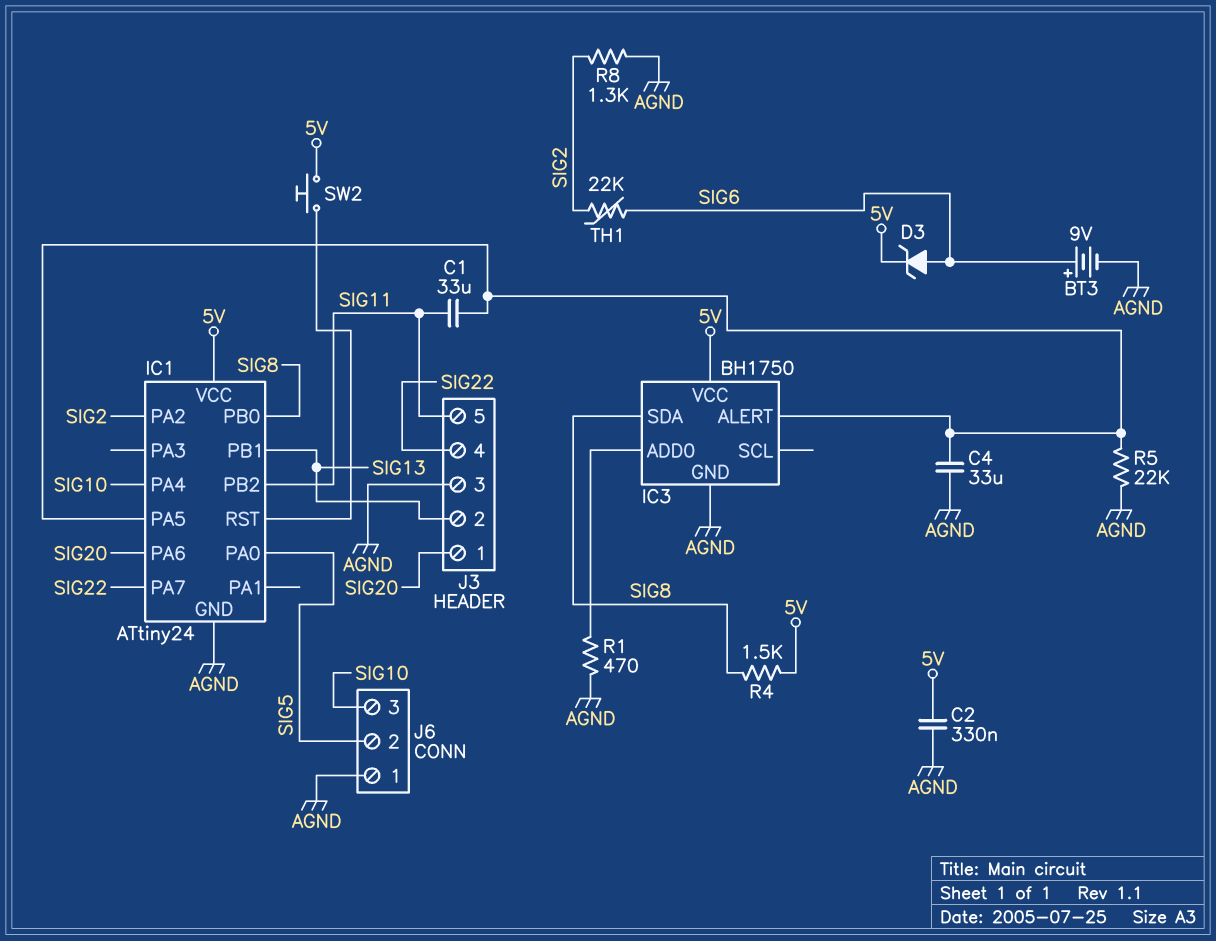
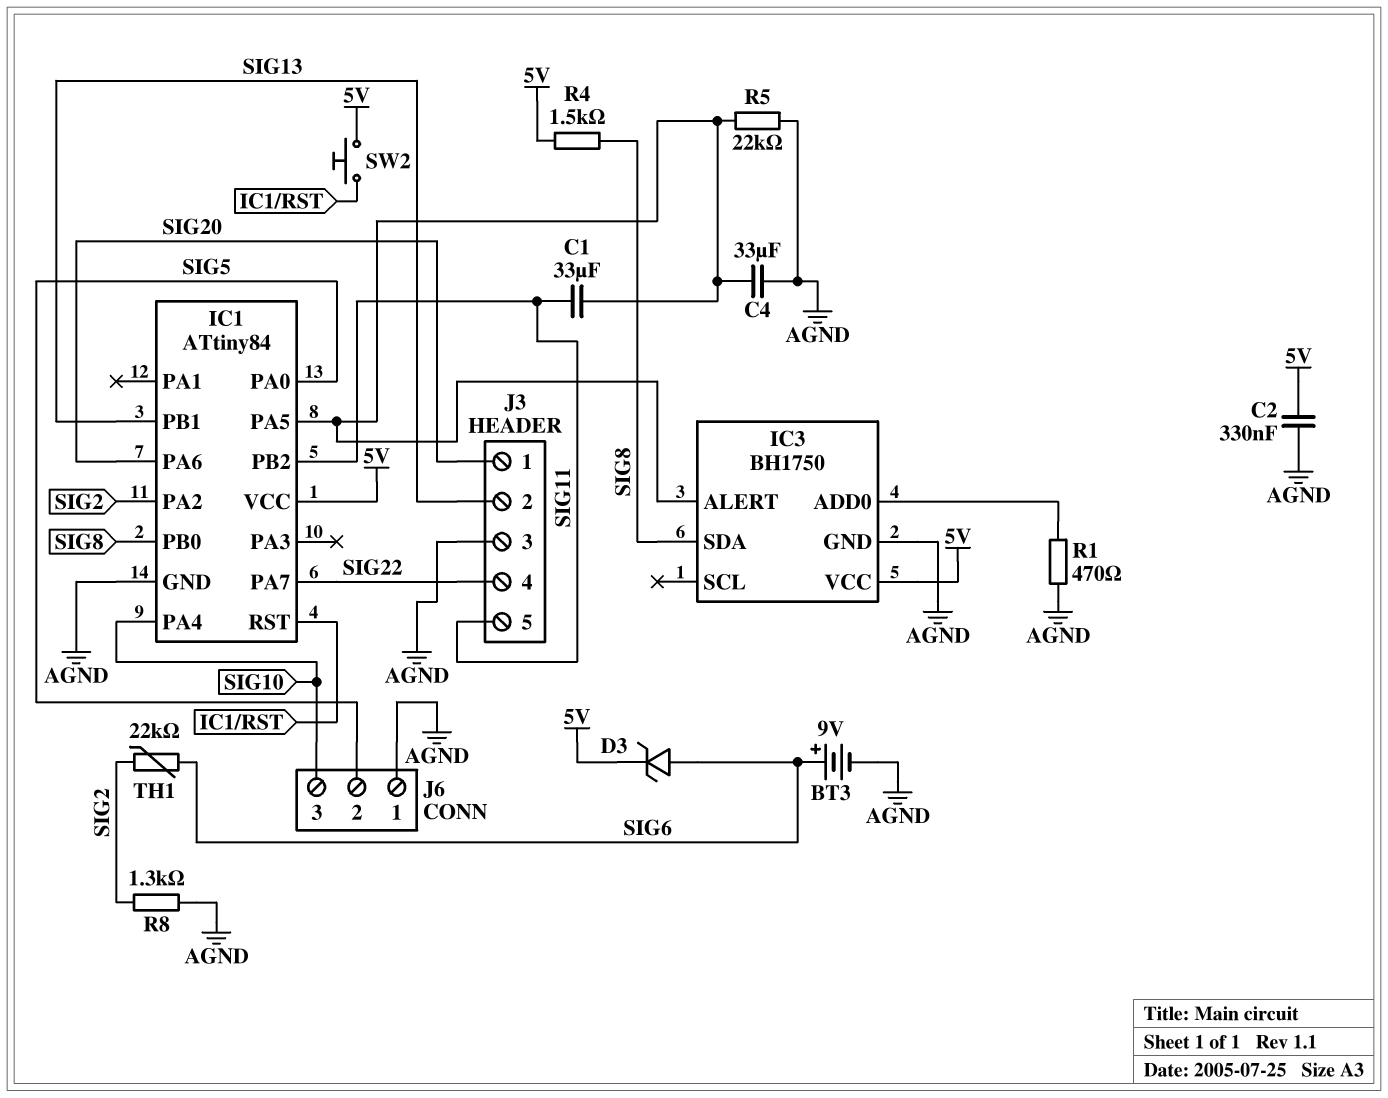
IC1: ATtiny24 -> ATtiny84

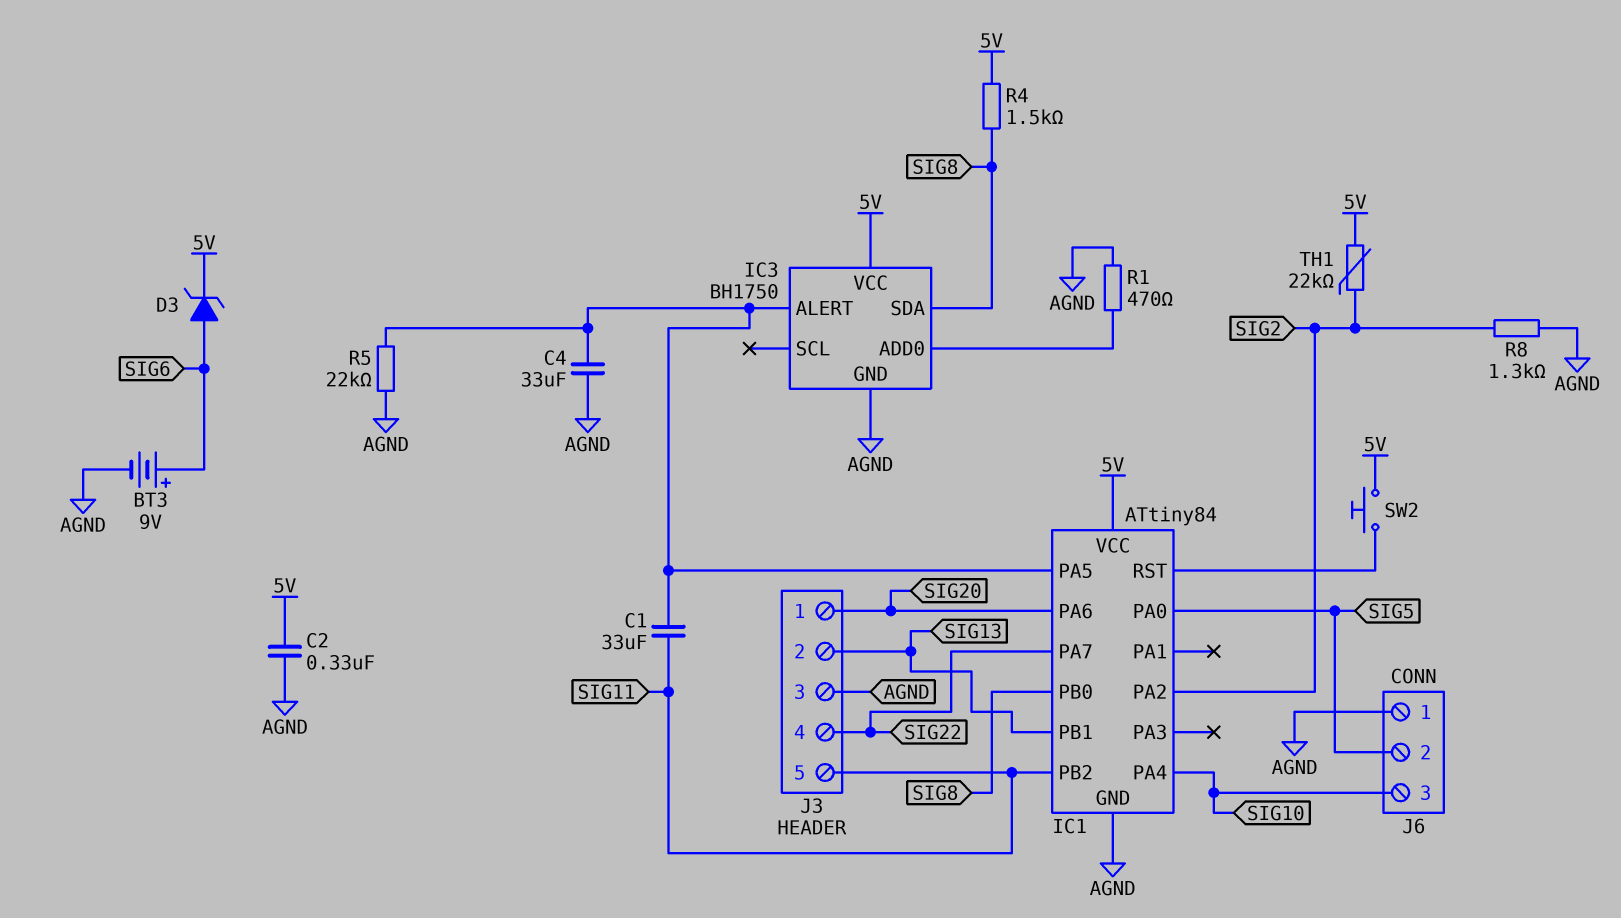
TH1: 22k (SIG2, SIG6) -> 22k (5V, SIG2)

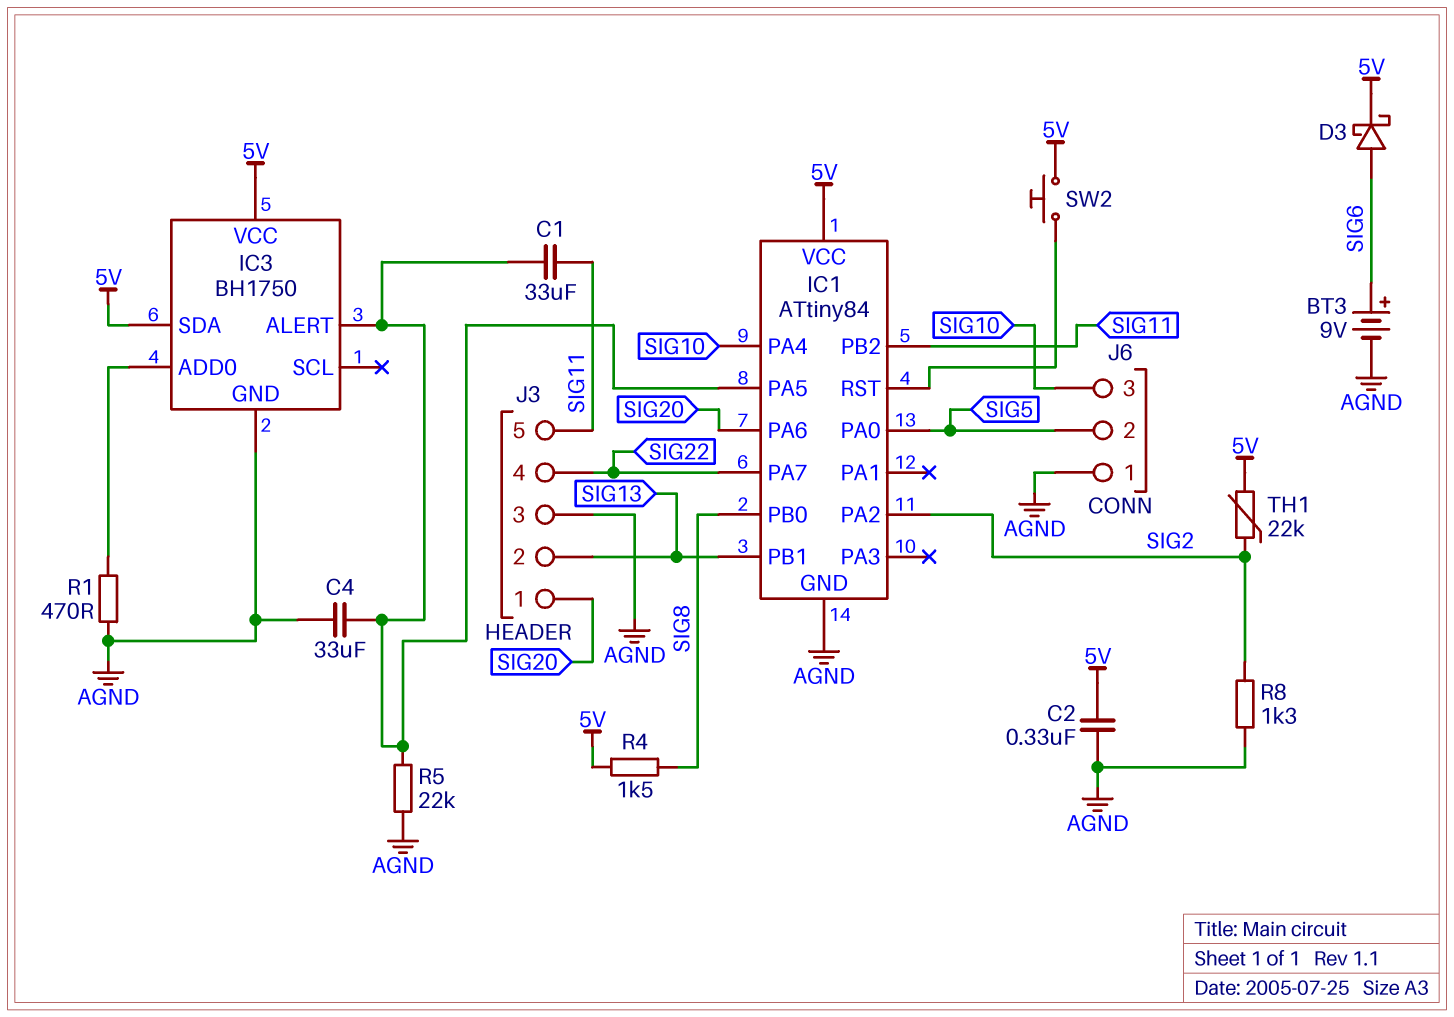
D3: zener (A SIG6, K 5V) -> schottky (A SIG6, K 5V)
IC3 pin SDA: SIG8 -> 5V

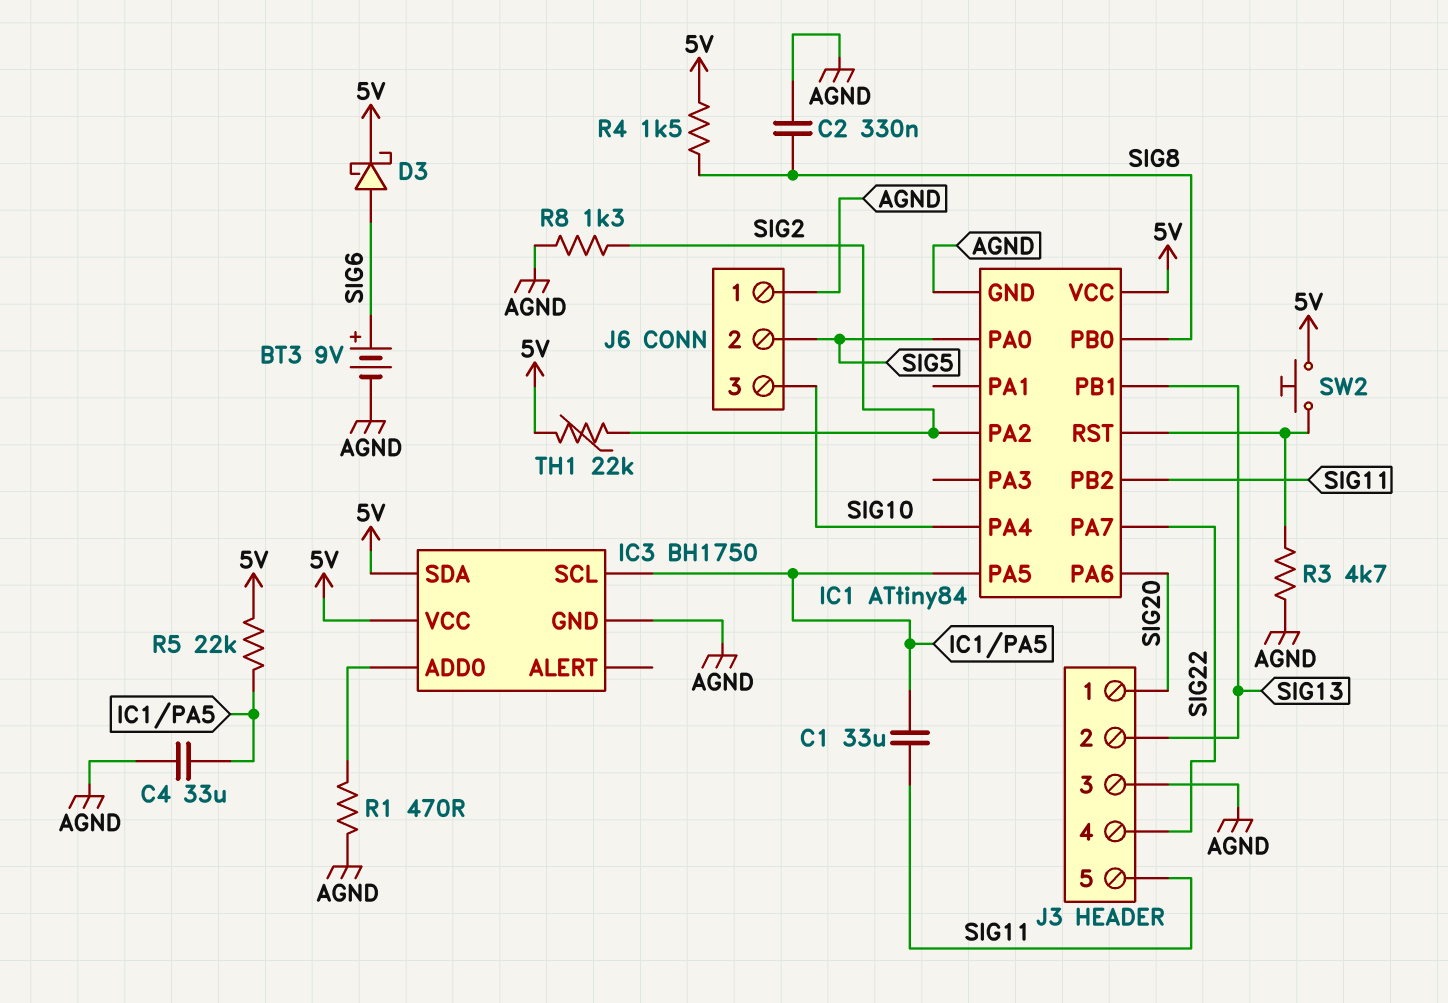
C2: 330nF (5V, AGND) -> 330nF (AGND, SIG8)
IC3 pin ALERT: IC1/PA5 -> none
IC3 pin SCL: none -> IC1/PA5
R3: none -> 4.7k (AGND, IC1/RST)
R5: 22k (AGND, IC1/PA5) -> 22k (5V, IC1/PA5)

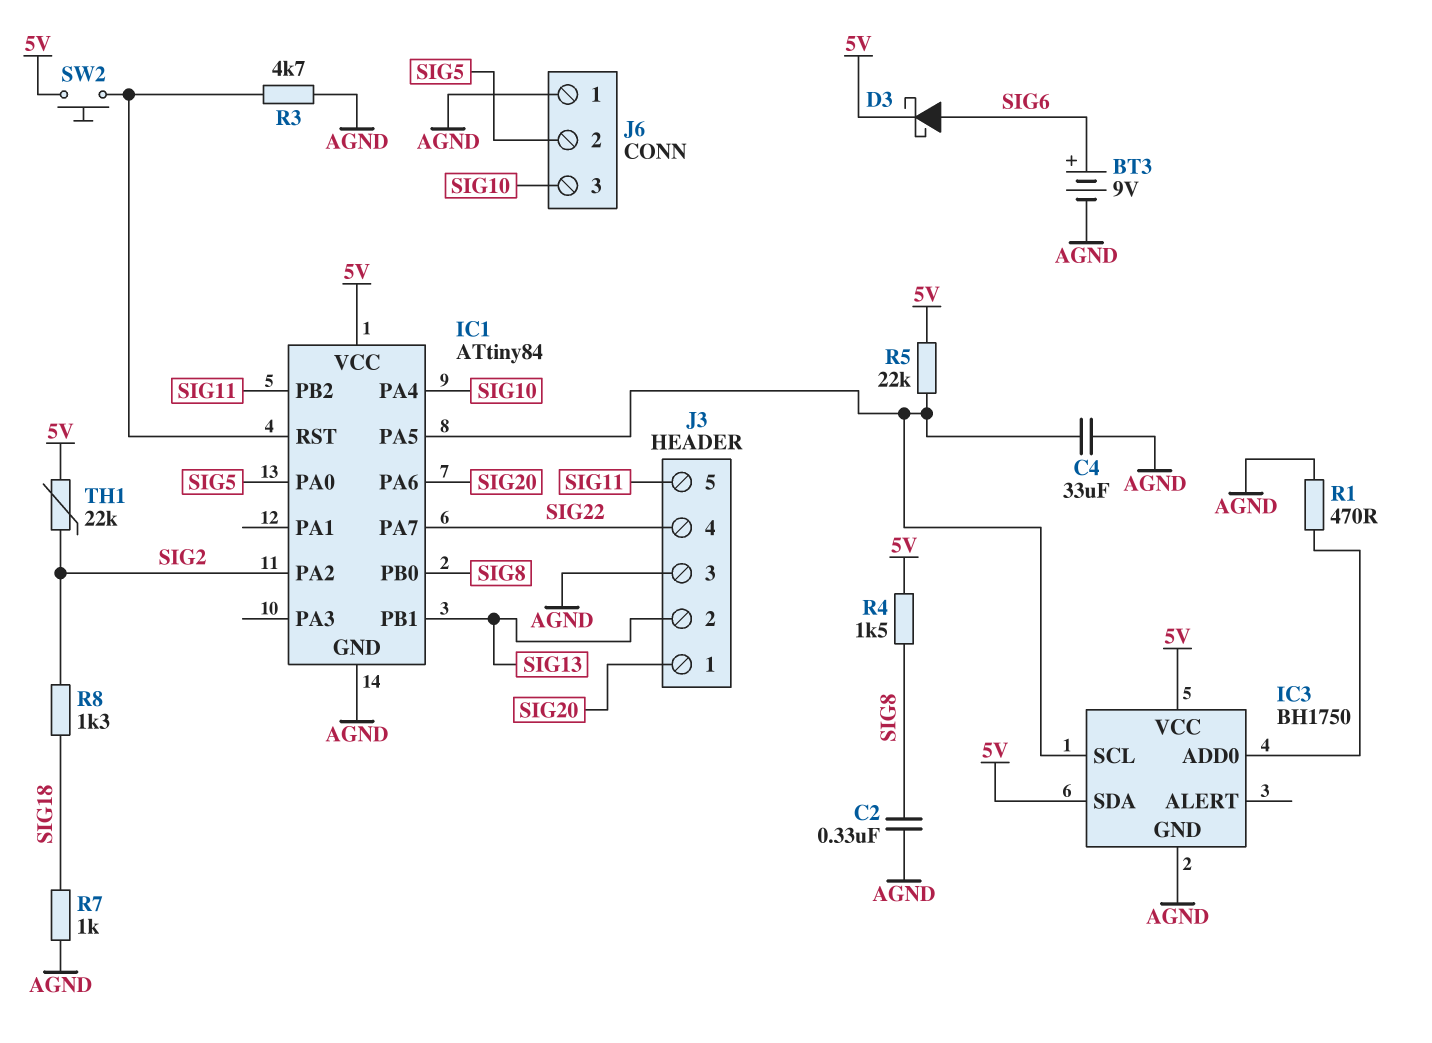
C1: 33uF (IC1/PA5, SIG11) -> none
R7: none -> 1k (AGND, SIG18)
R8: 1.3k (AGND, SIG2) -> 1.3k (SIG2, SIG18)

